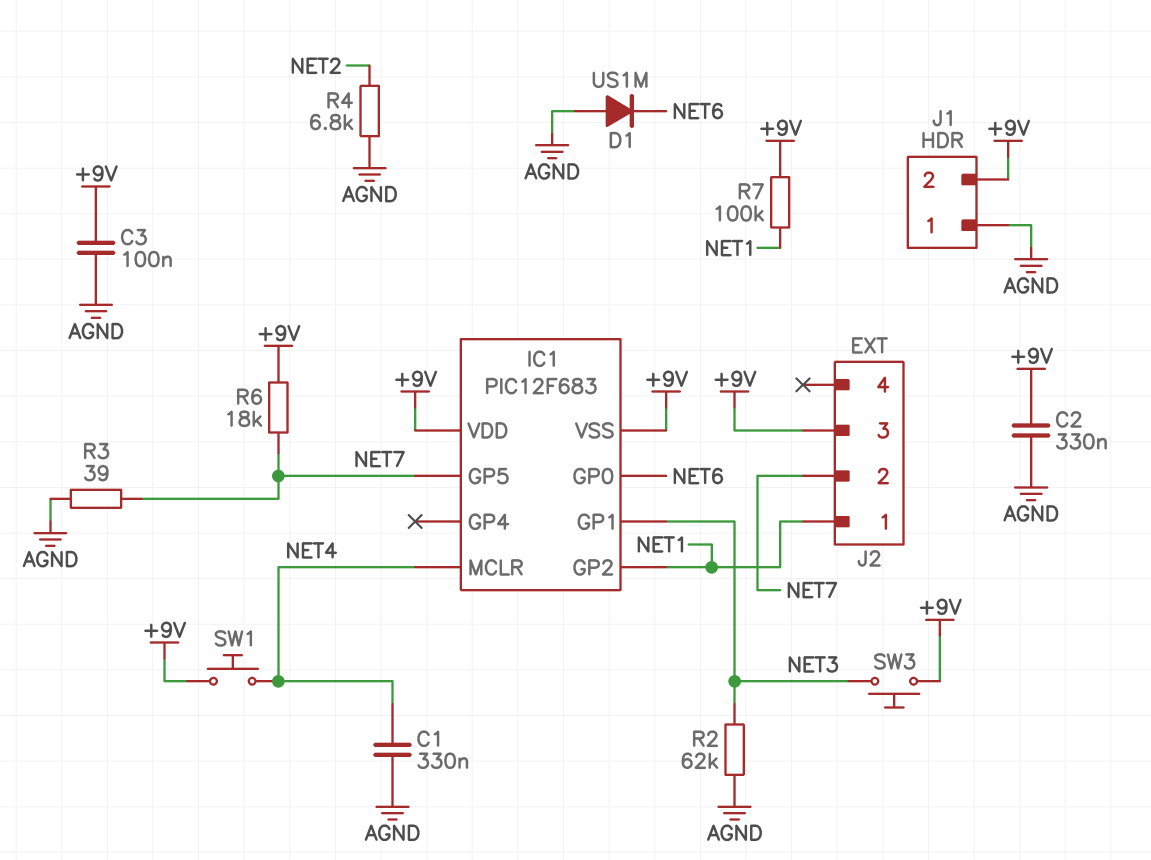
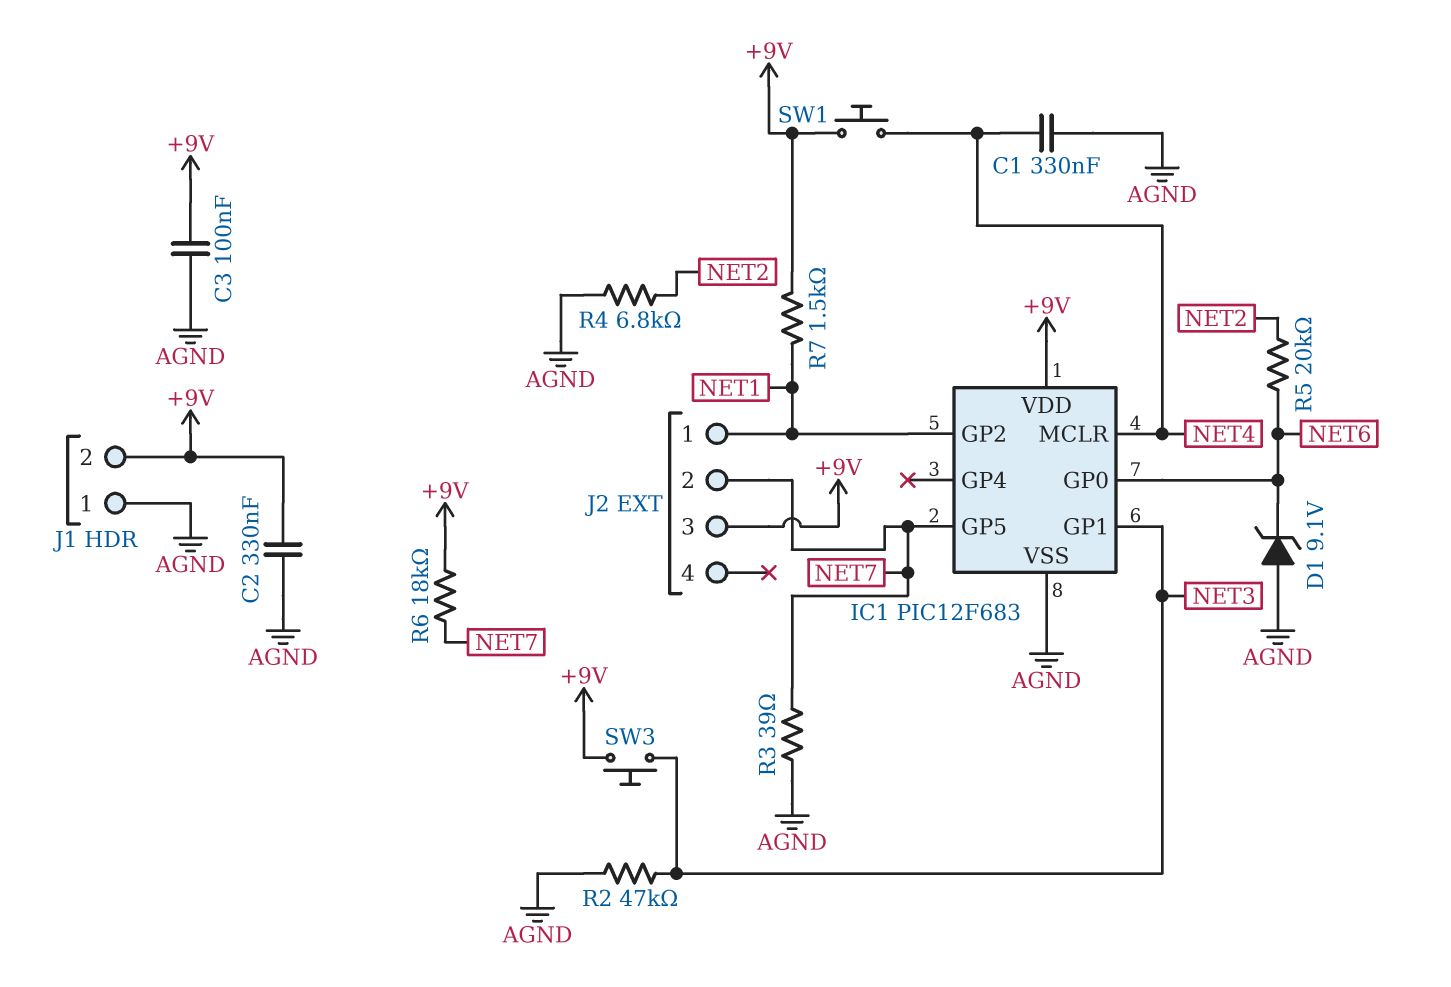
D1: diode US1M (A AGND, K NET6) -> zener 9.1V (A AGND, K NET6)
IC1 pin VSS: +9V -> AGND
R2: 62k (AGND, NET3) -> 47k (AGND, NET3)
R5: none -> 20k (NET2, NET6)
R7: 100k (+9V, NET1) -> 1.5k (+9V, NET1)

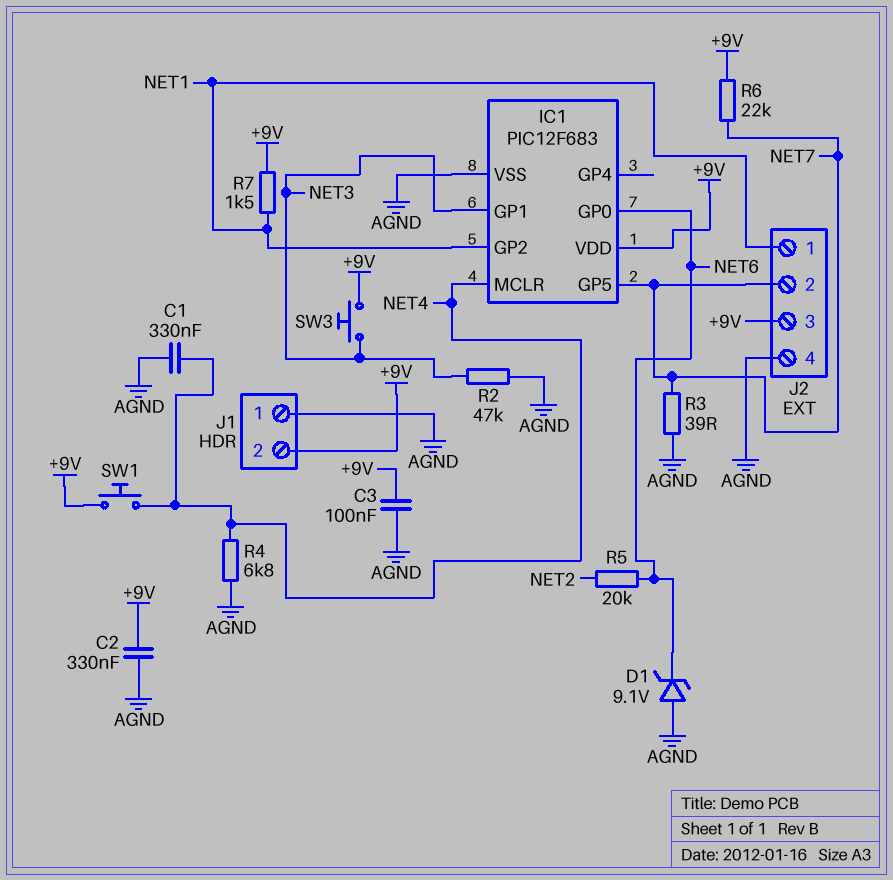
J2 pin 4: none -> AGND
R4: 6.8k (AGND, NET2) -> 6.8k (AGND, NET4)
R6: 18k (+9V, NET7) -> 22k (+9V, NET7)

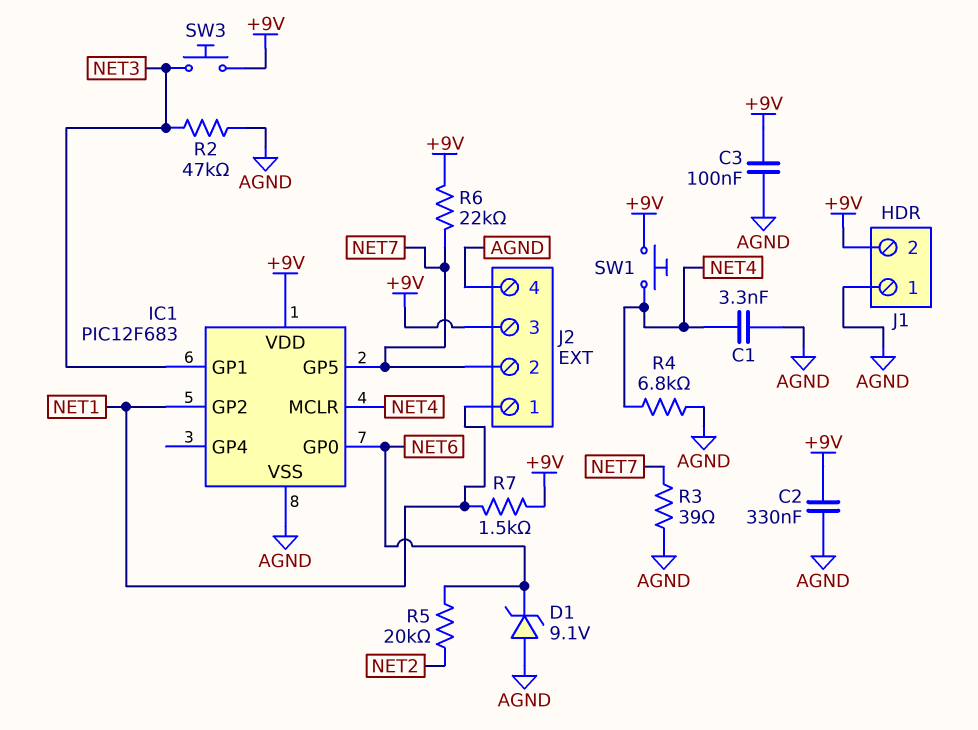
C1: 330nF (AGND, NET4) -> 3.3nF (AGND, NET4)

